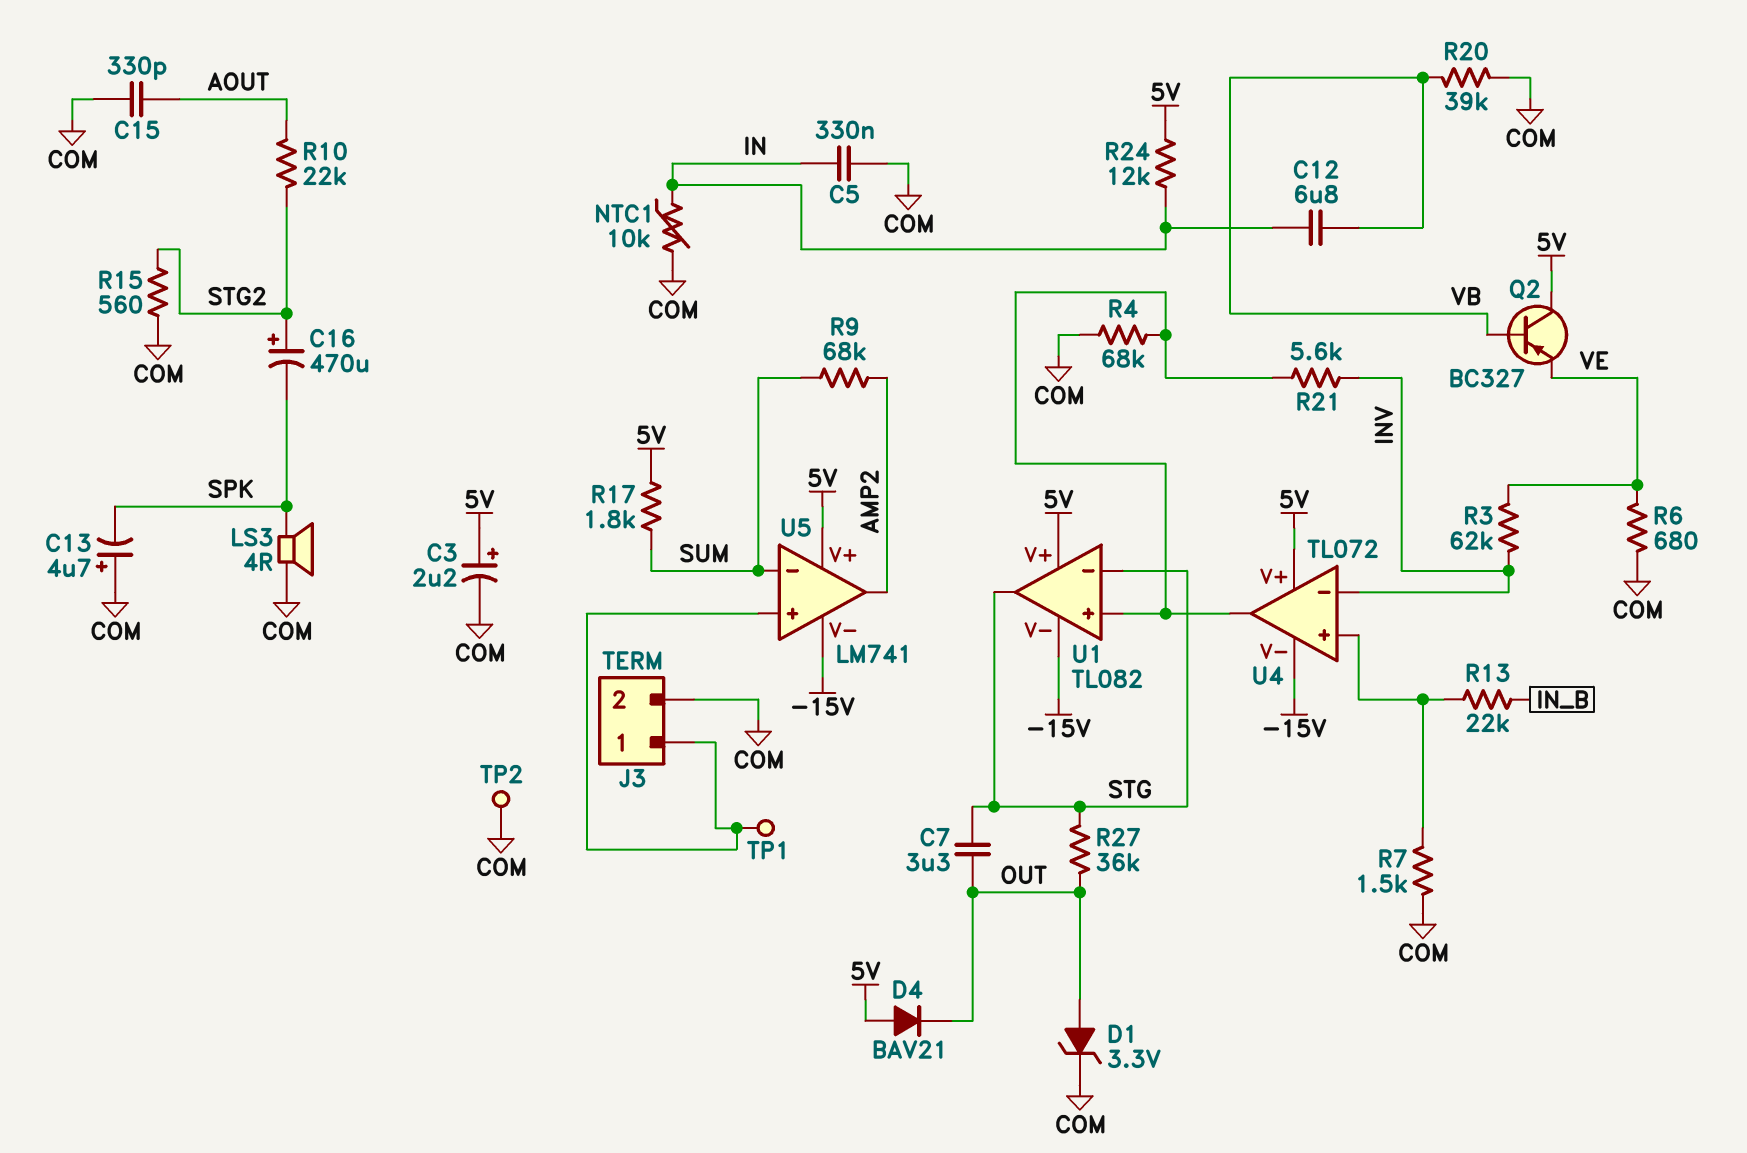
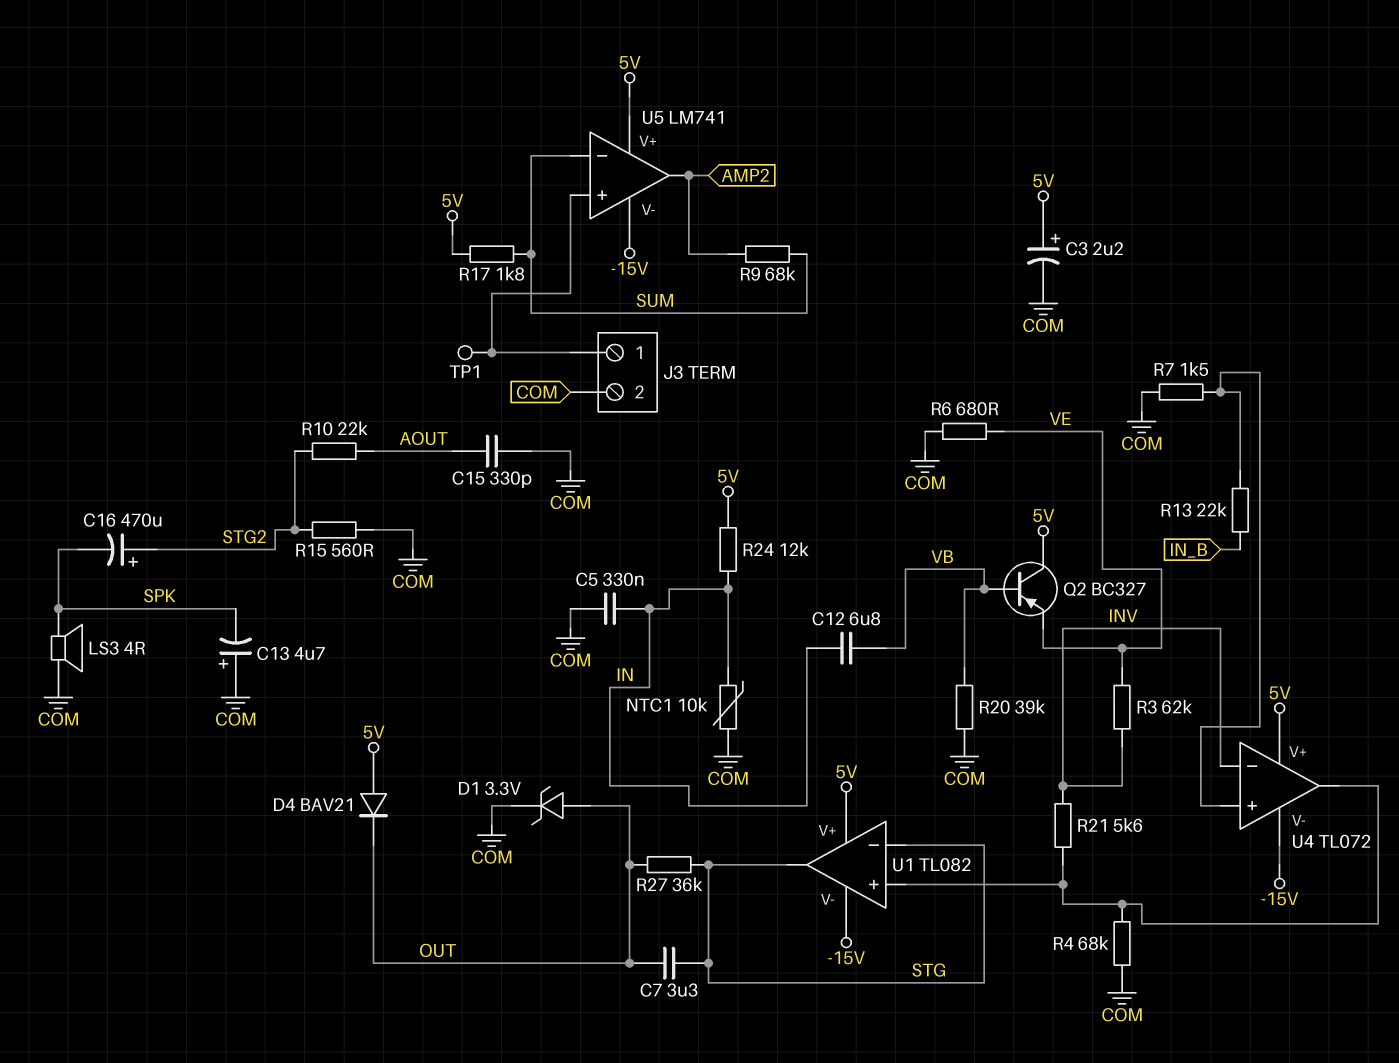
TP2: test point (COM) -> none

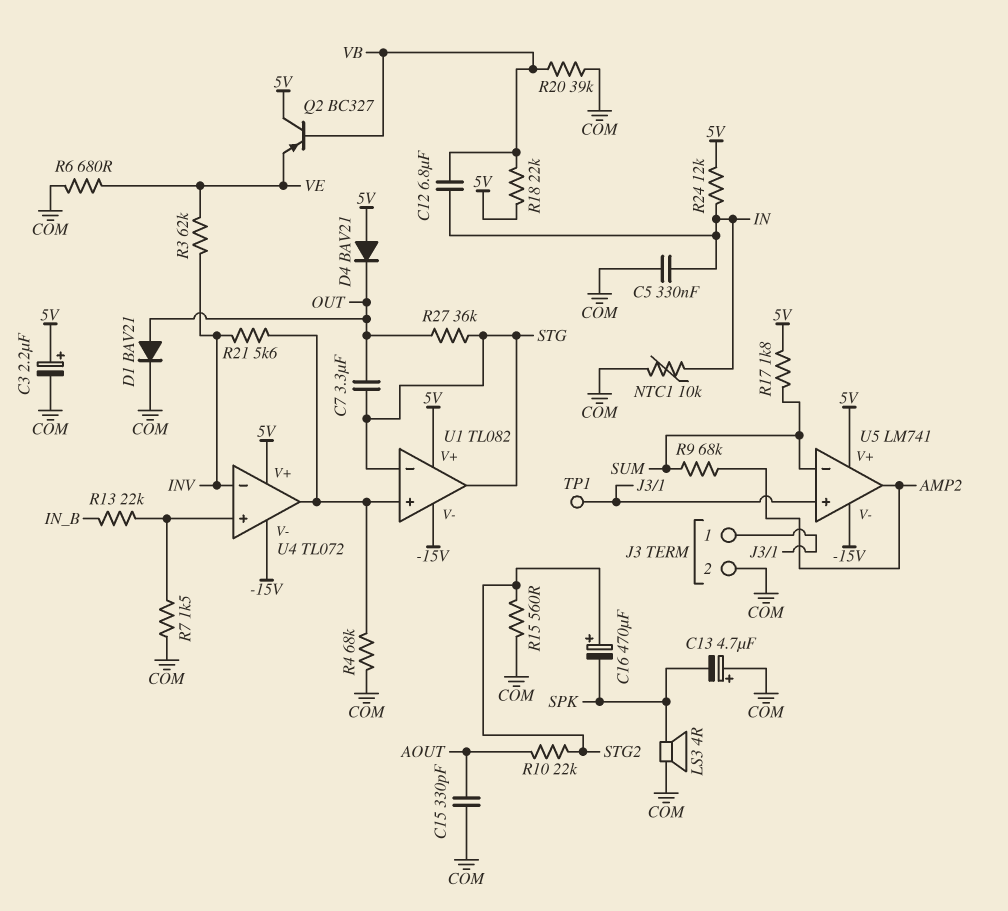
D1: zener 3.3V (A OUT, K COM) -> diode BAV21 (A OUT, K COM)
R18: none -> 22k (5V, VB)

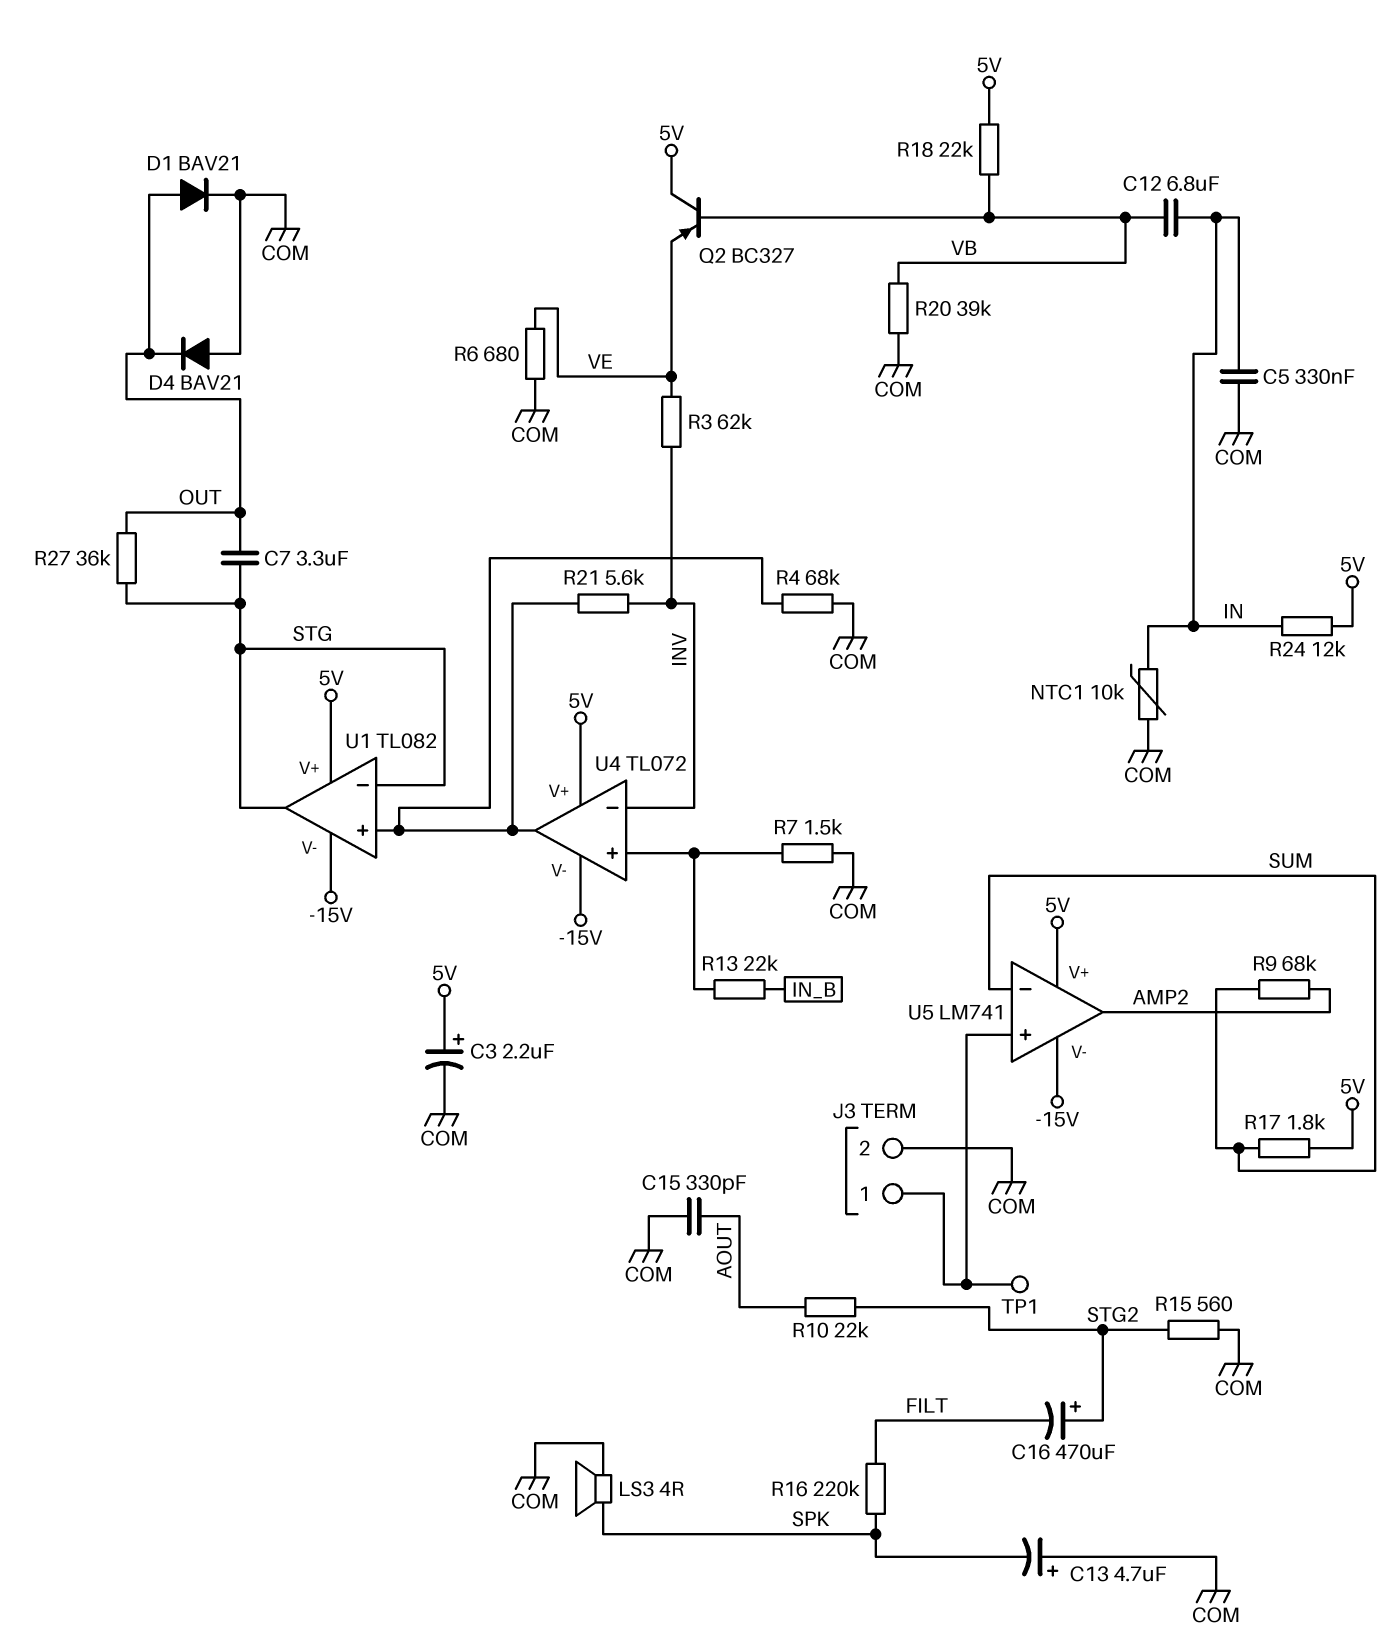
C16: 470uF (plus STG2, minus SPK) -> 470uF (plus STG2, minus FILT)
D4: diode BAV21 (A 5V, K OUT) -> diode BAV21 (A COM, K OUT)
R16: none -> 220k (FILT, SPK)

